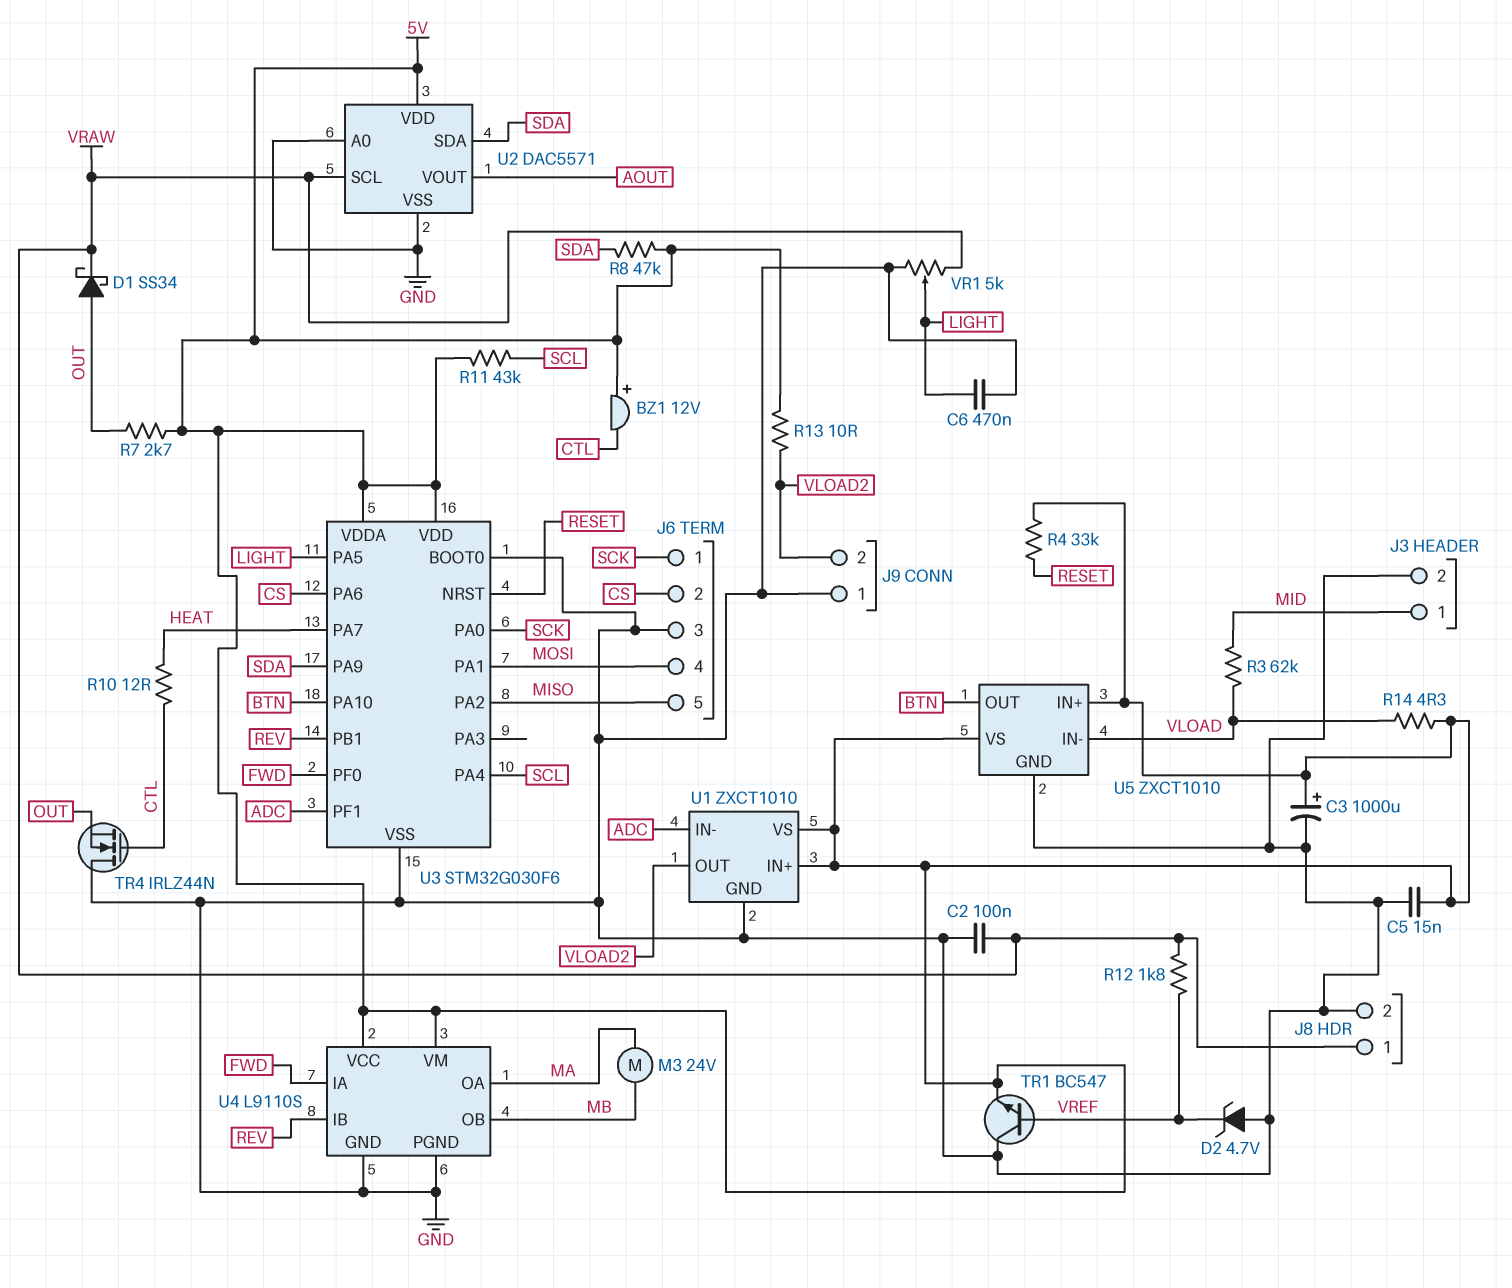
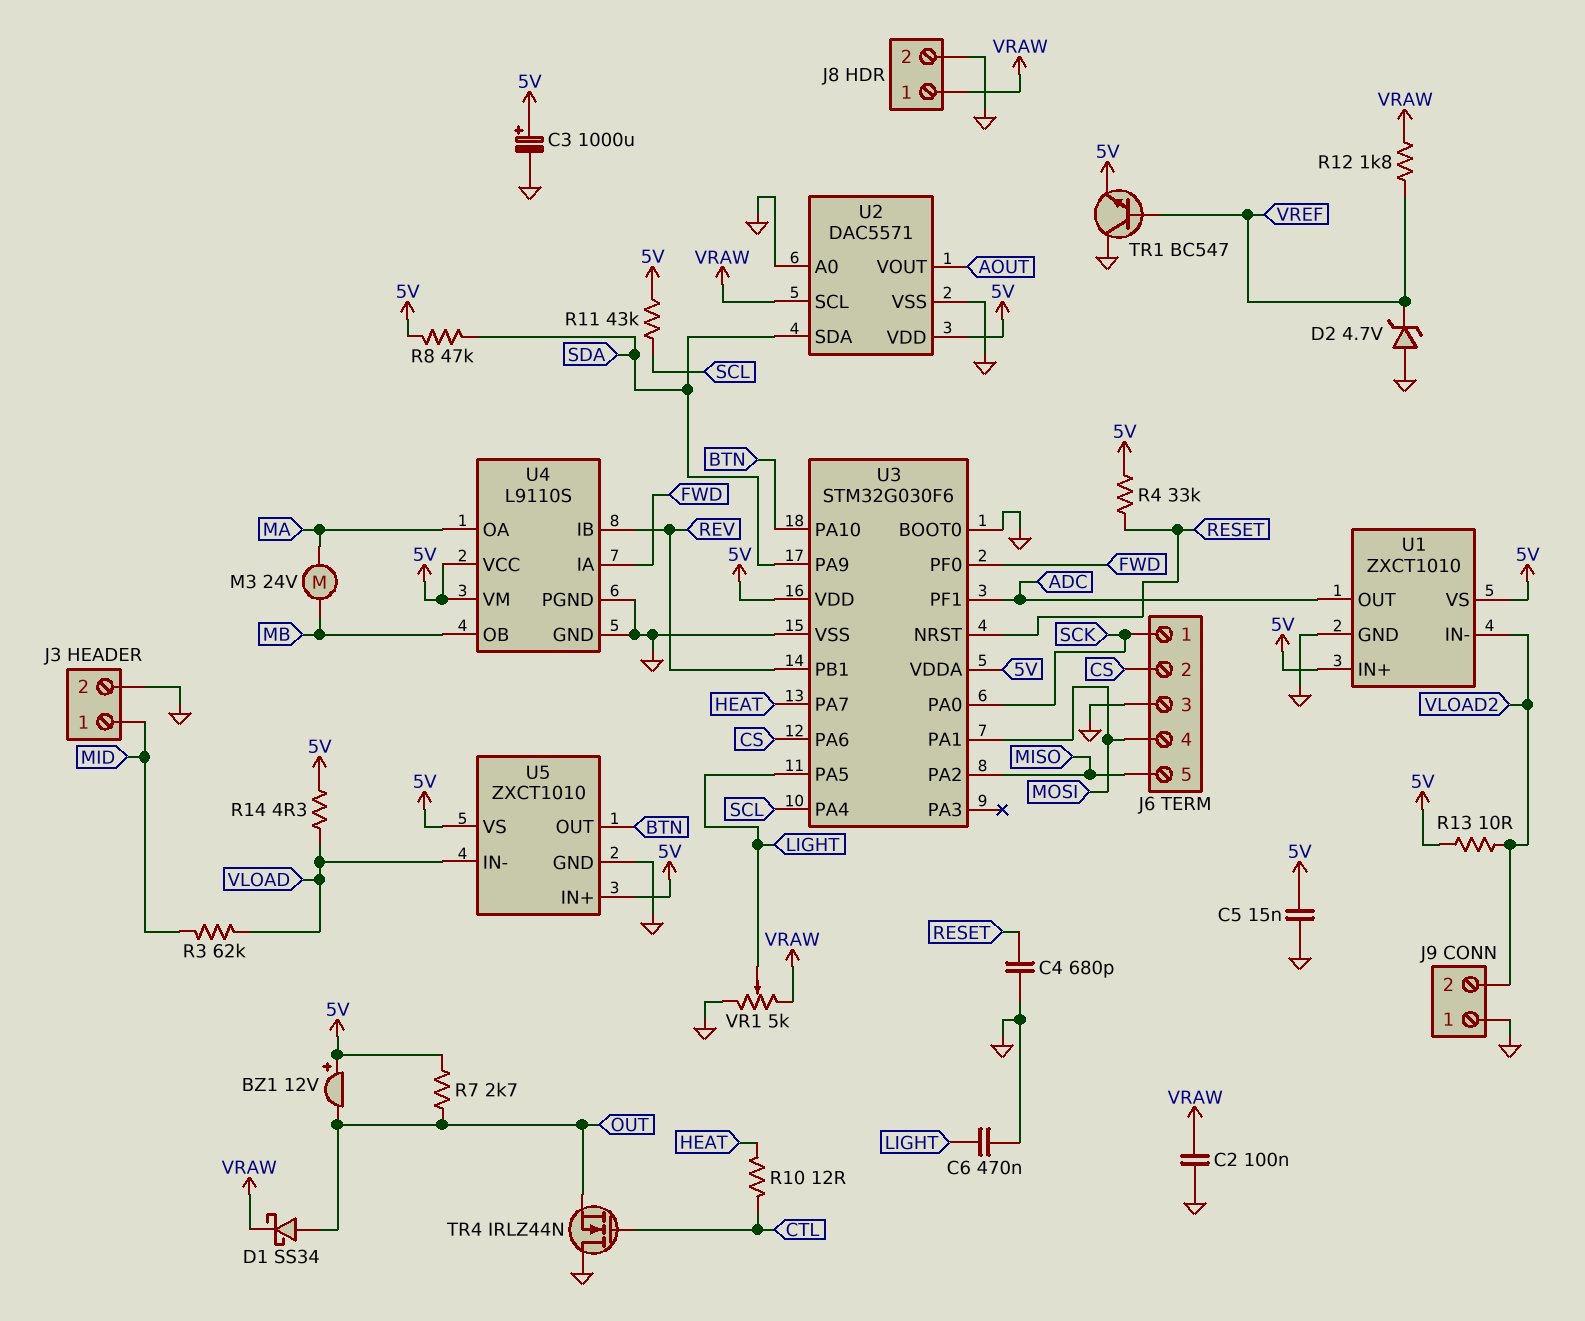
BZ1: buzzer 12V (plus 5V, minus CTL) -> buzzer 12V (plus 5V, minus OUT)
C4: none -> 680pF (GND, RESET)
U1 pin IN-: ADC -> VLOAD2
U1 pin OUT: VLOAD2 -> ADC

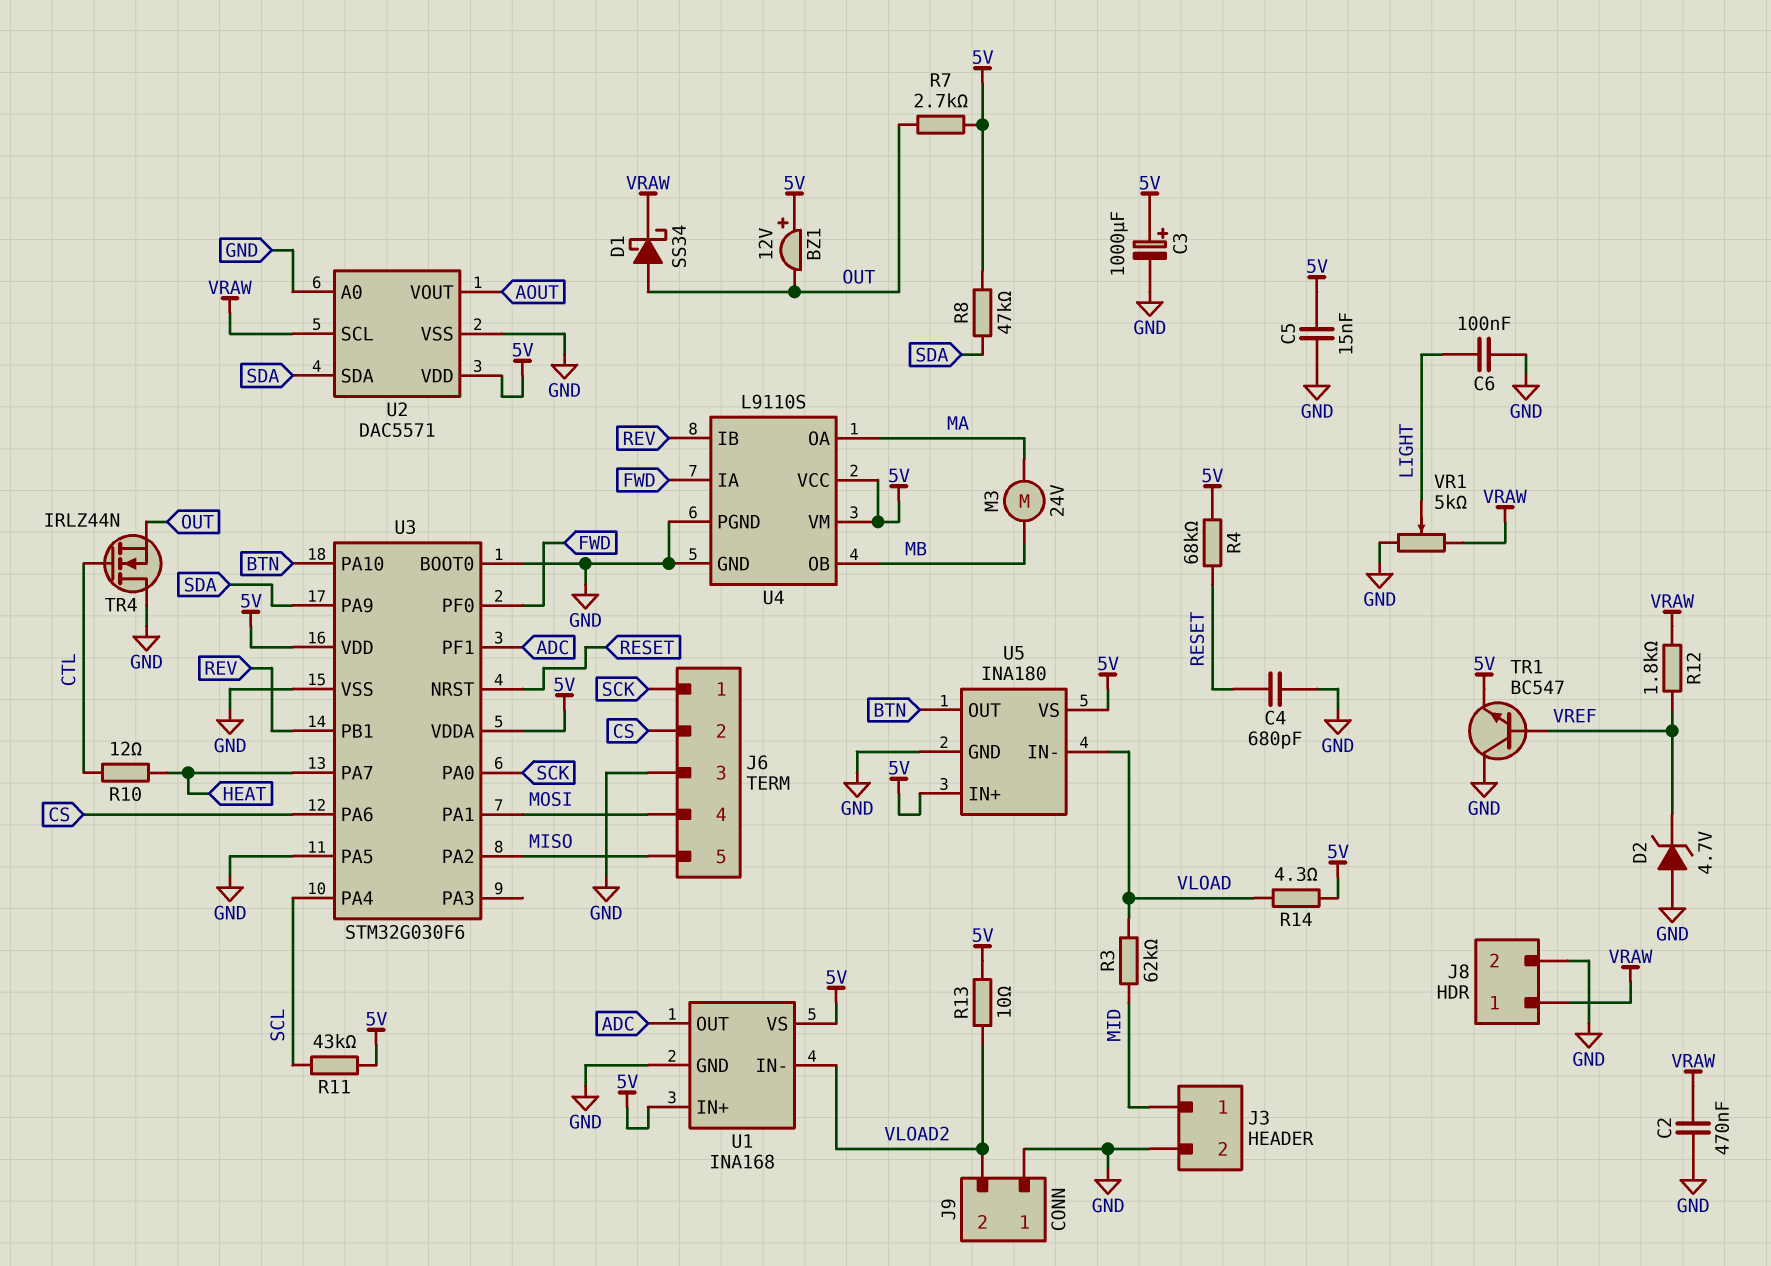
C2: 100nF (GND, VRAW) -> 470nF (GND, VRAW)
C6: 470nF (GND, LIGHT) -> 100nF (GND, LIGHT)
R4: 33k (5V, RESET) -> 68k (5V, RESET)
U1: ZXCT1010 -> INA168
U3 pin PA5: LIGHT -> GND
U5: ZXCT1010 -> INA180

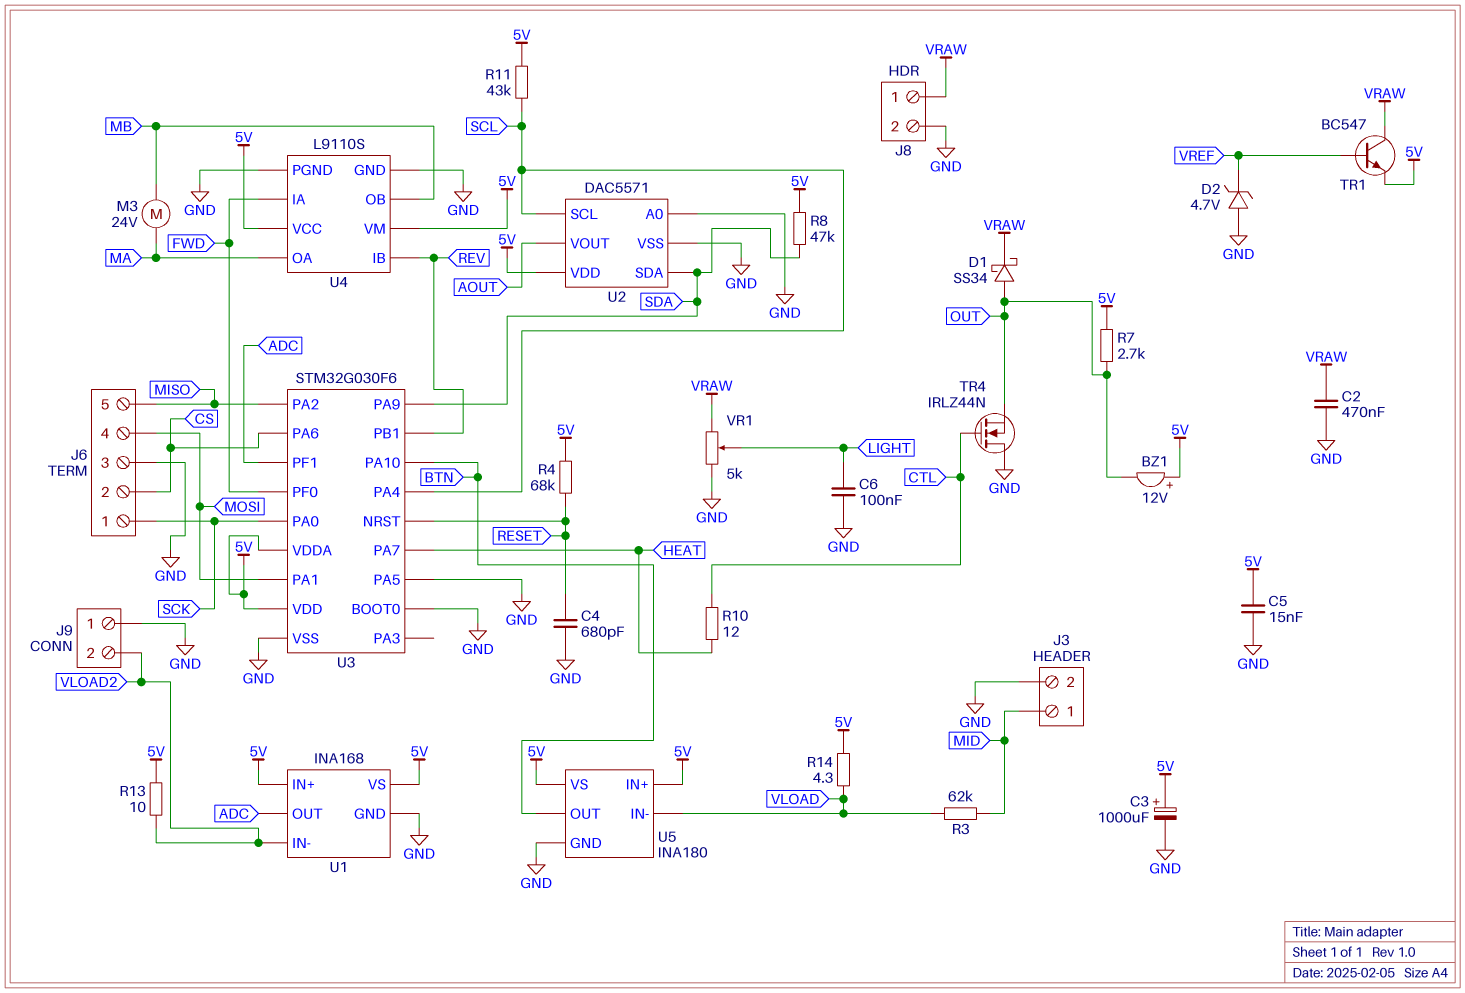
R12: 1.8k (VRAW, VREF) -> none
TR1: NPN BC547 (B VREF, C GND, E 5V) -> NPN BC547 (B VREF, C VRAW, E 5V)
U2 pin SCL: VRAW -> SCL

